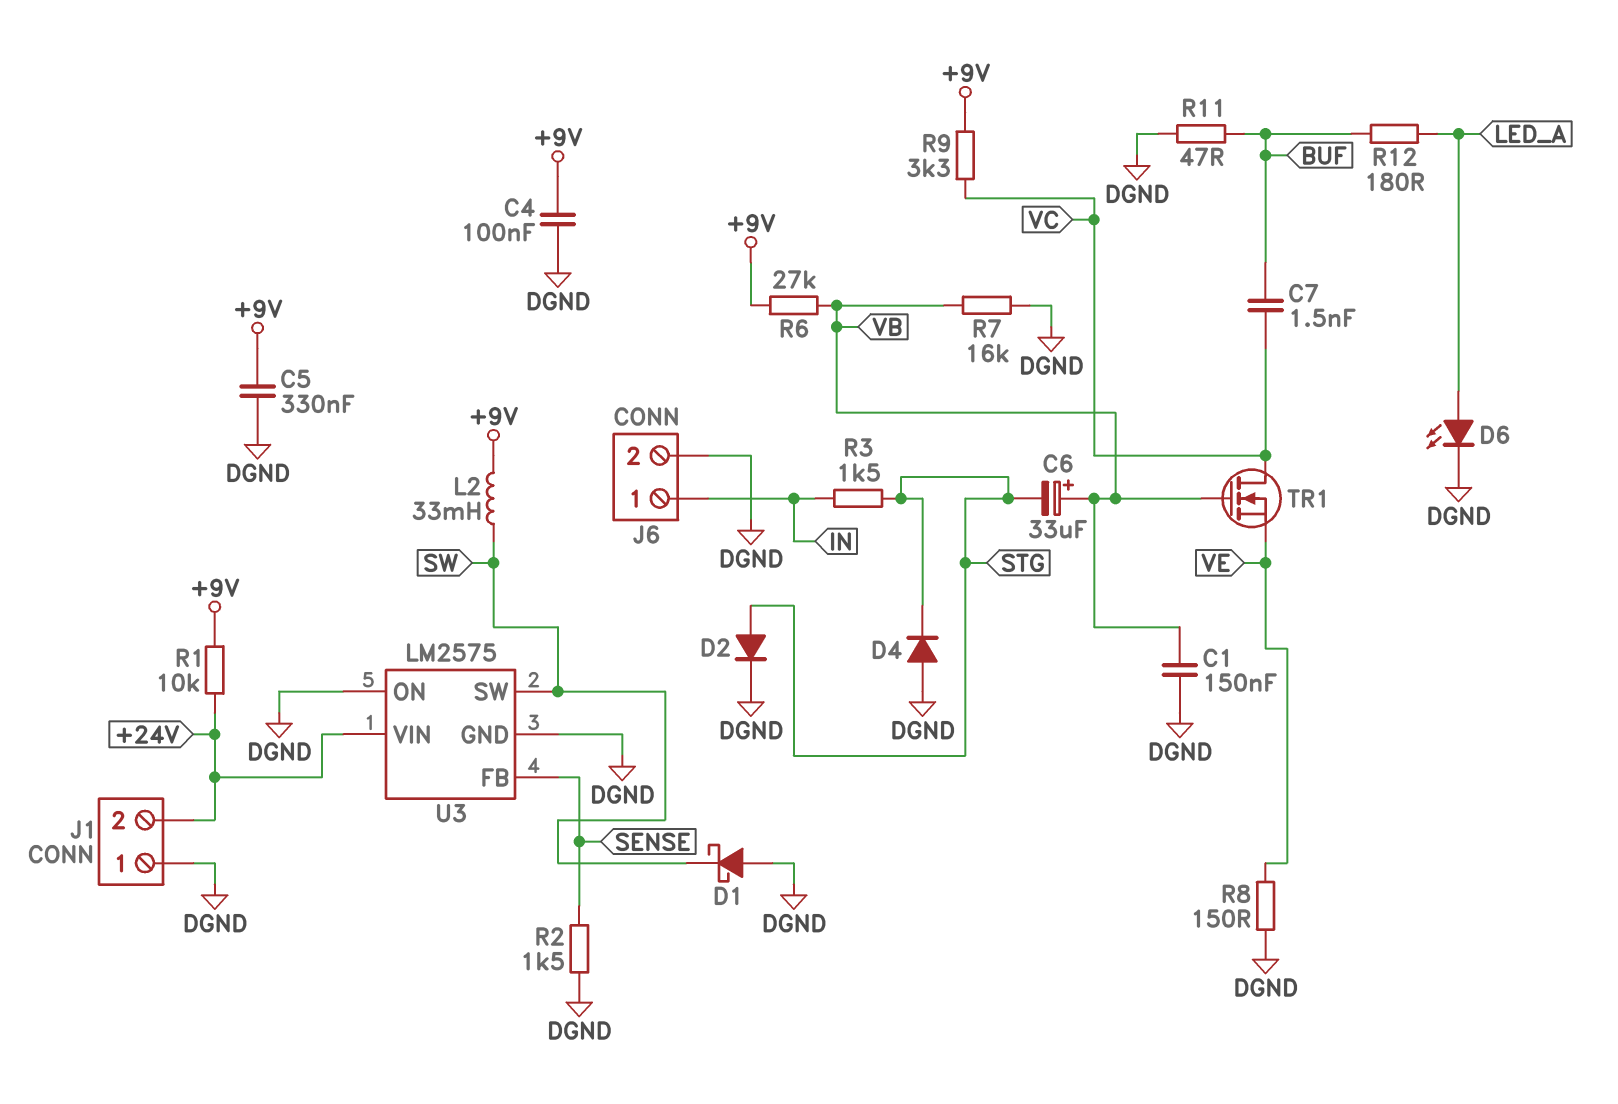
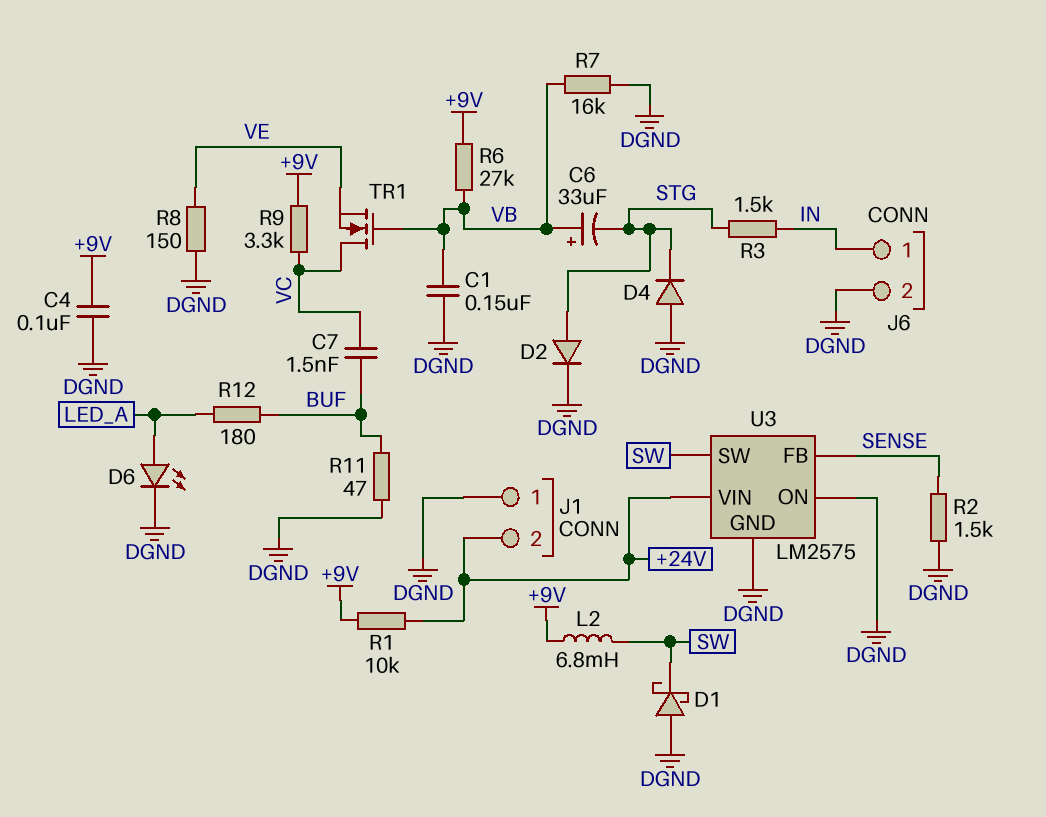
C5: 330nF (+9V, DGND) -> none
L2: 33mH (+9V, SW) -> 6.8mH (+9V, SW)

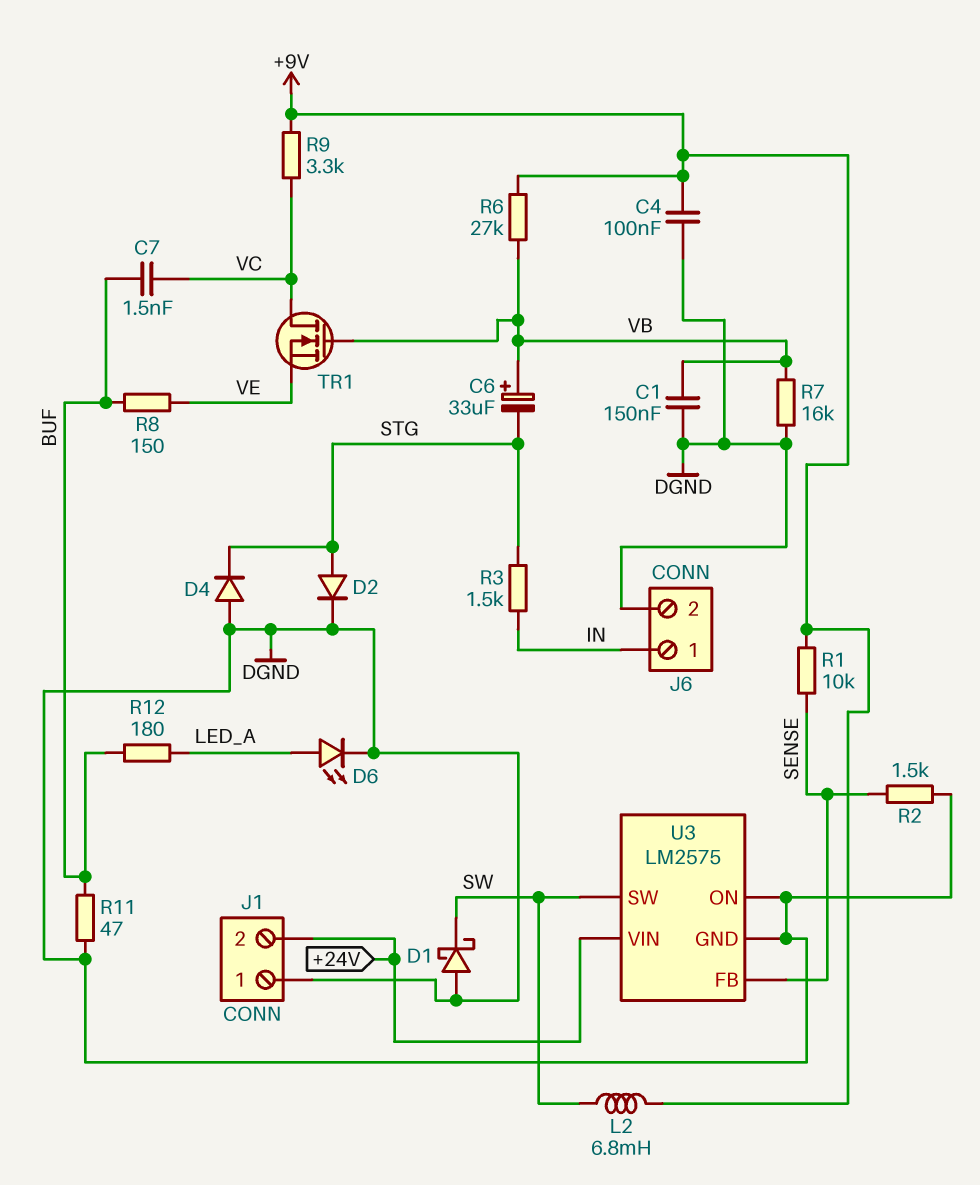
R1: 10k (+9V, +24V) -> 10k (+9V, SENSE)
R8: 150 (DGND, VE) -> 150 (BUF, VE)

